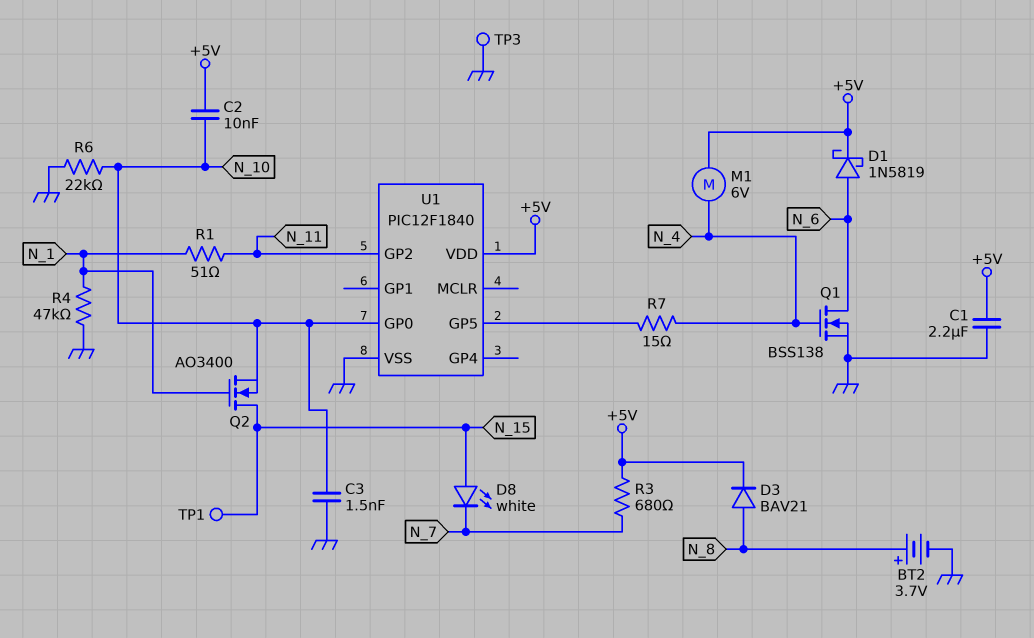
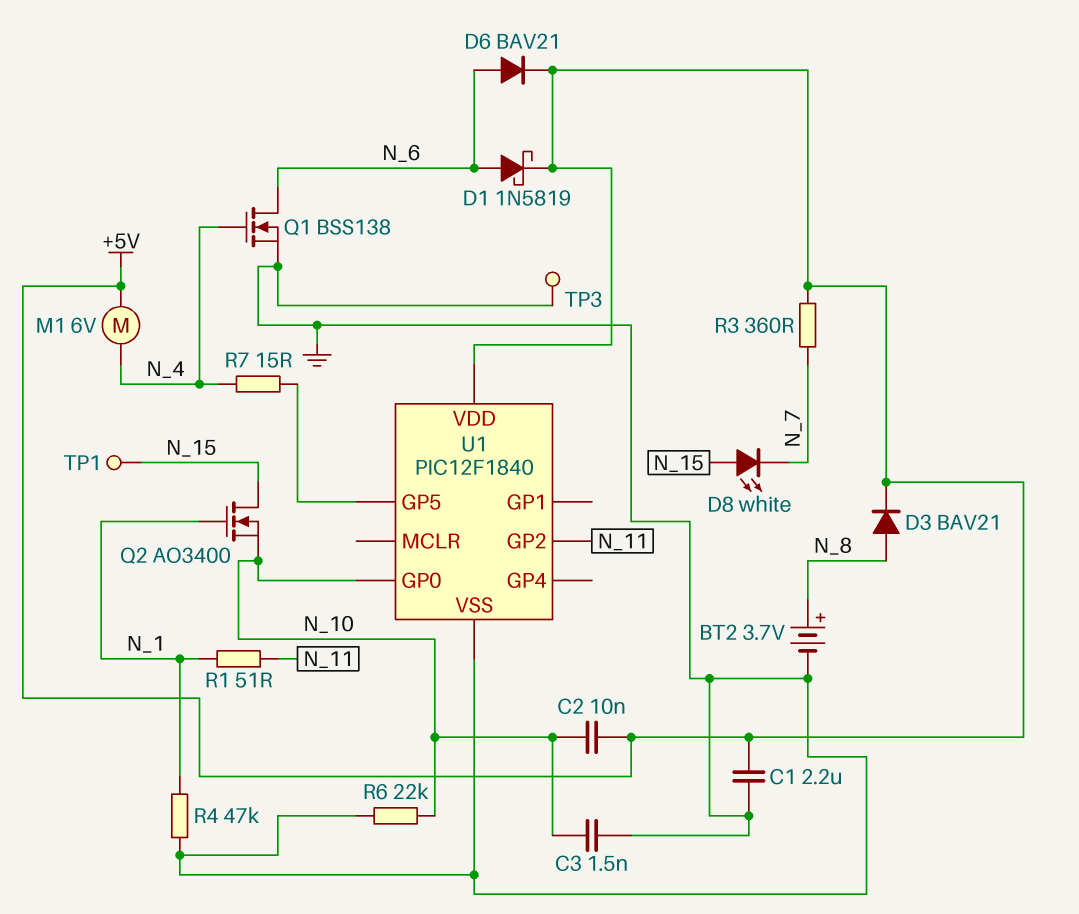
D6: none -> diode BAV21 (A N_6, K +5V)
R3: 680 (+5V, N_7) -> 360 (+5V, N_7)

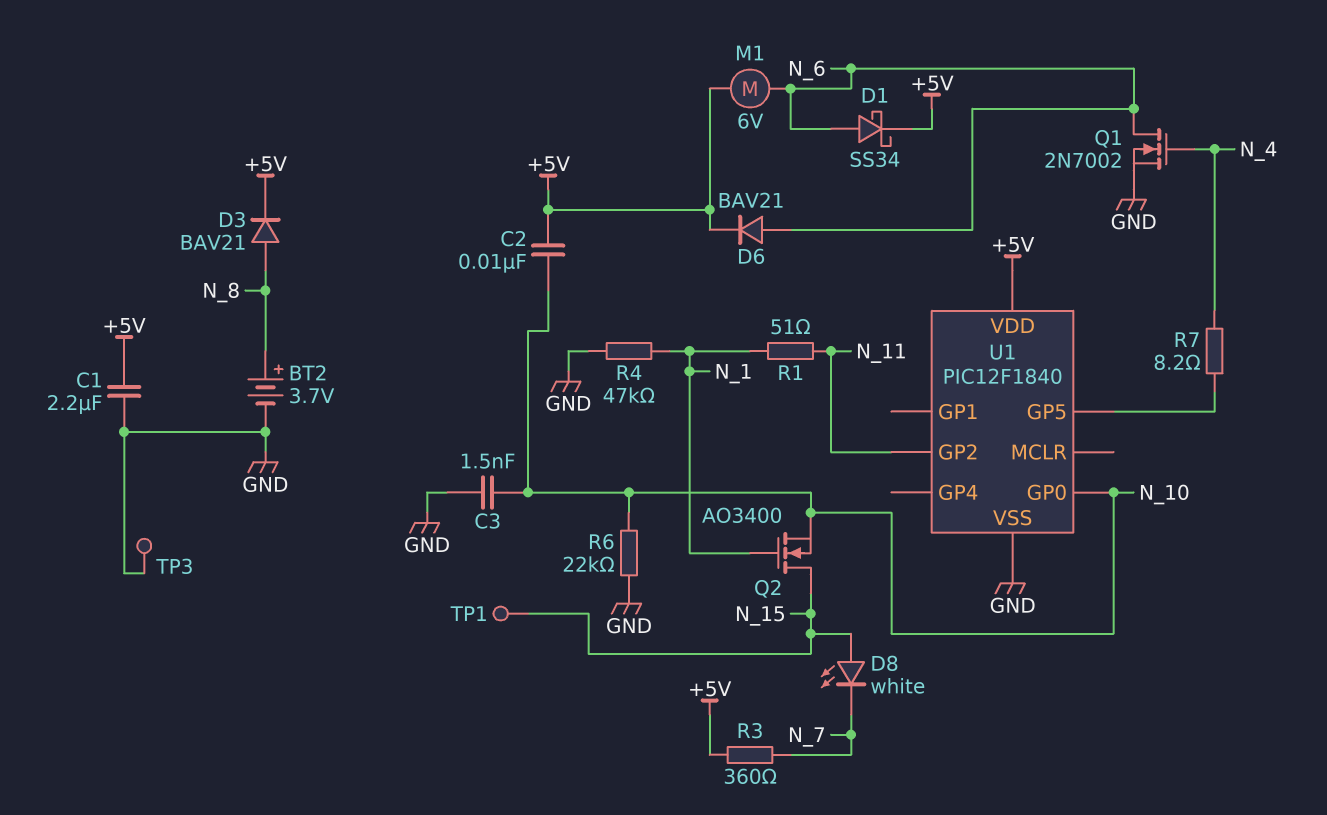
D1: schottky 1N5819 (A N_6, K +5V) -> schottky SS34 (A N_6, K +5V)
M1: motor 6V (+5V, N_4) -> motor 6V (+5V, N_6)
Q1: NMOS BSS138 (G N_4, D N_6, S GND) -> NMOS 2N7002 (G N_4, D N_6, S GND)
R7: 15 (N_4, U1/GP5) -> 8.2 (N_4, U1/GP5)

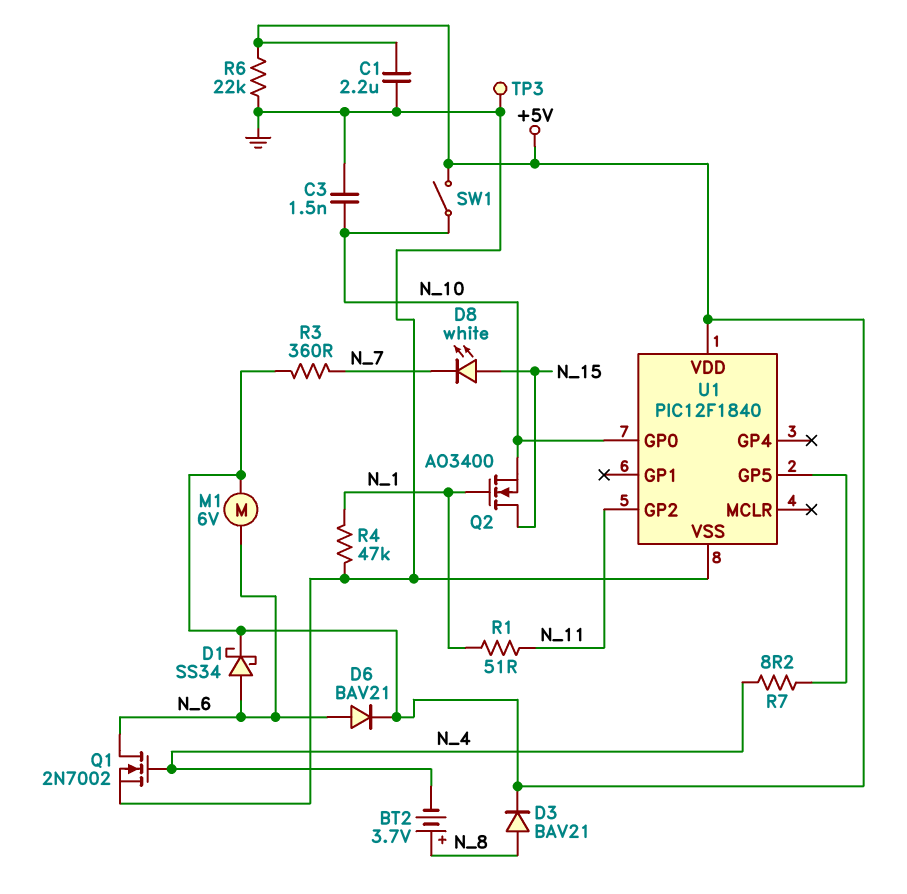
BT2: 3.7V (plus N_8, minus GND) -> 3.7V (plus N_8, minus N_4)
C2: 10nF (+5V, N_10) -> none
R6: 22k (GND, N_10) -> 22k (+5V, GND)
SW1: none -> switch (+5V, N_10)
TP1: test point (N_15) -> none

